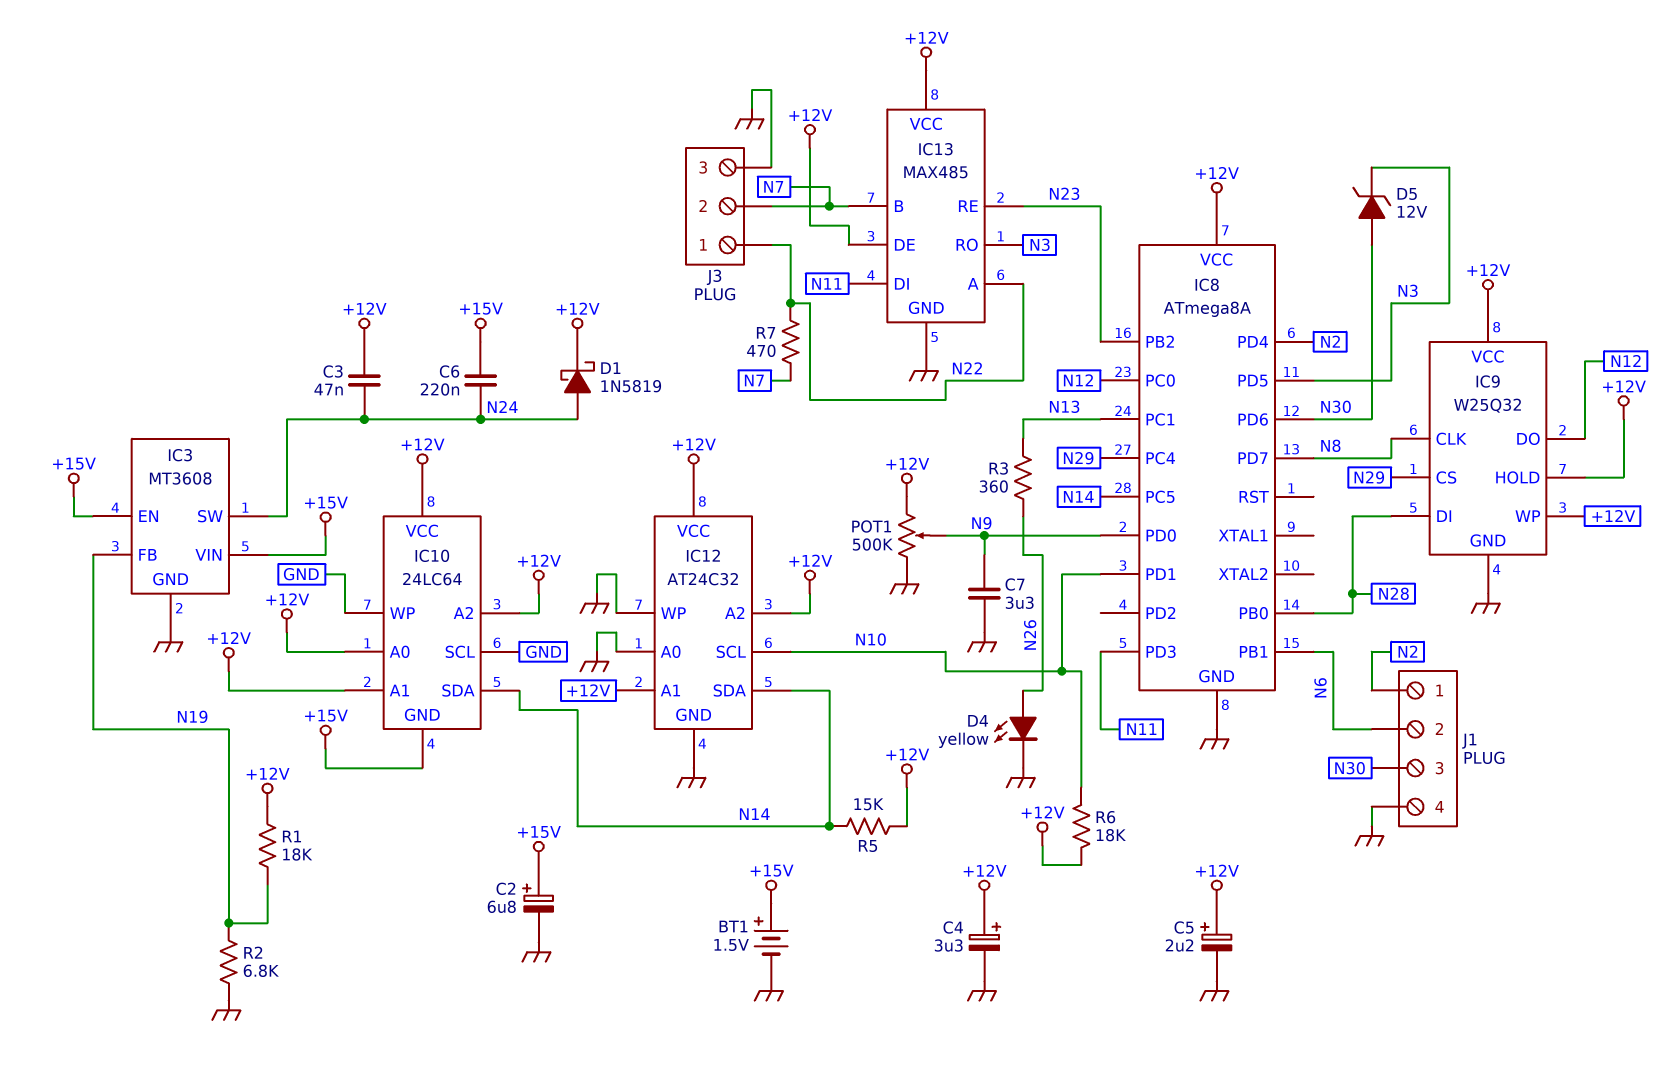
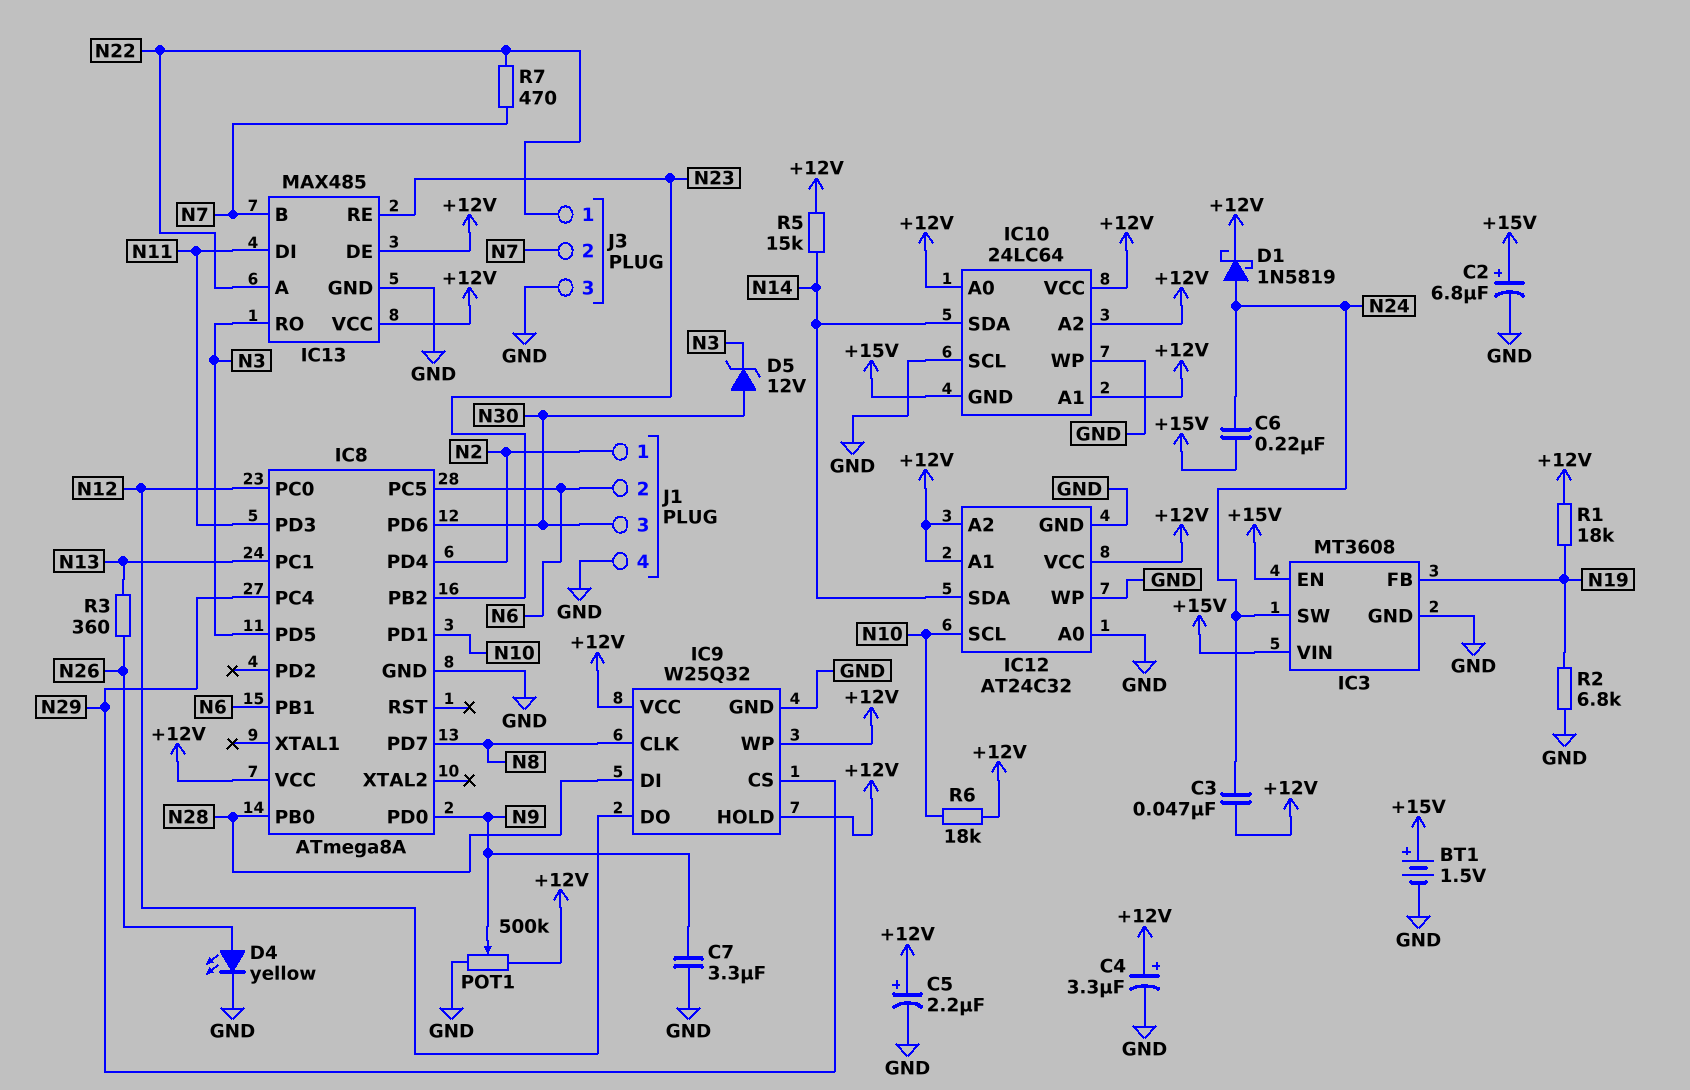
IC8 pin PC5: N14 -> N6

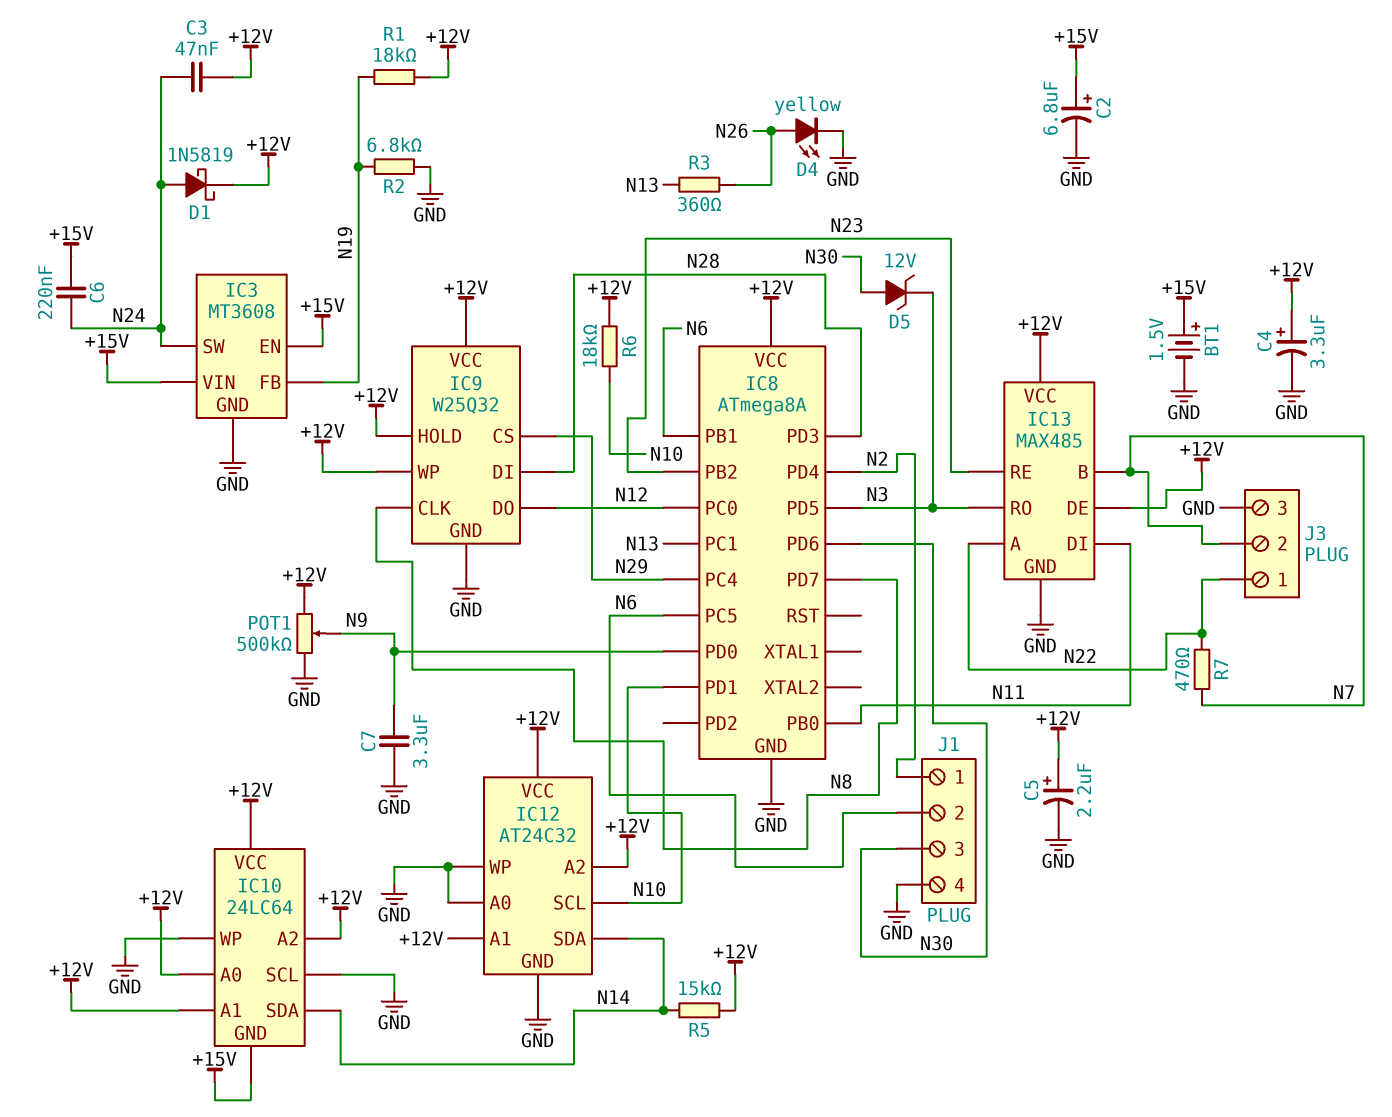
IC8 pin PB0: N28 -> N11
IC8 pin PD3: N11 -> N28

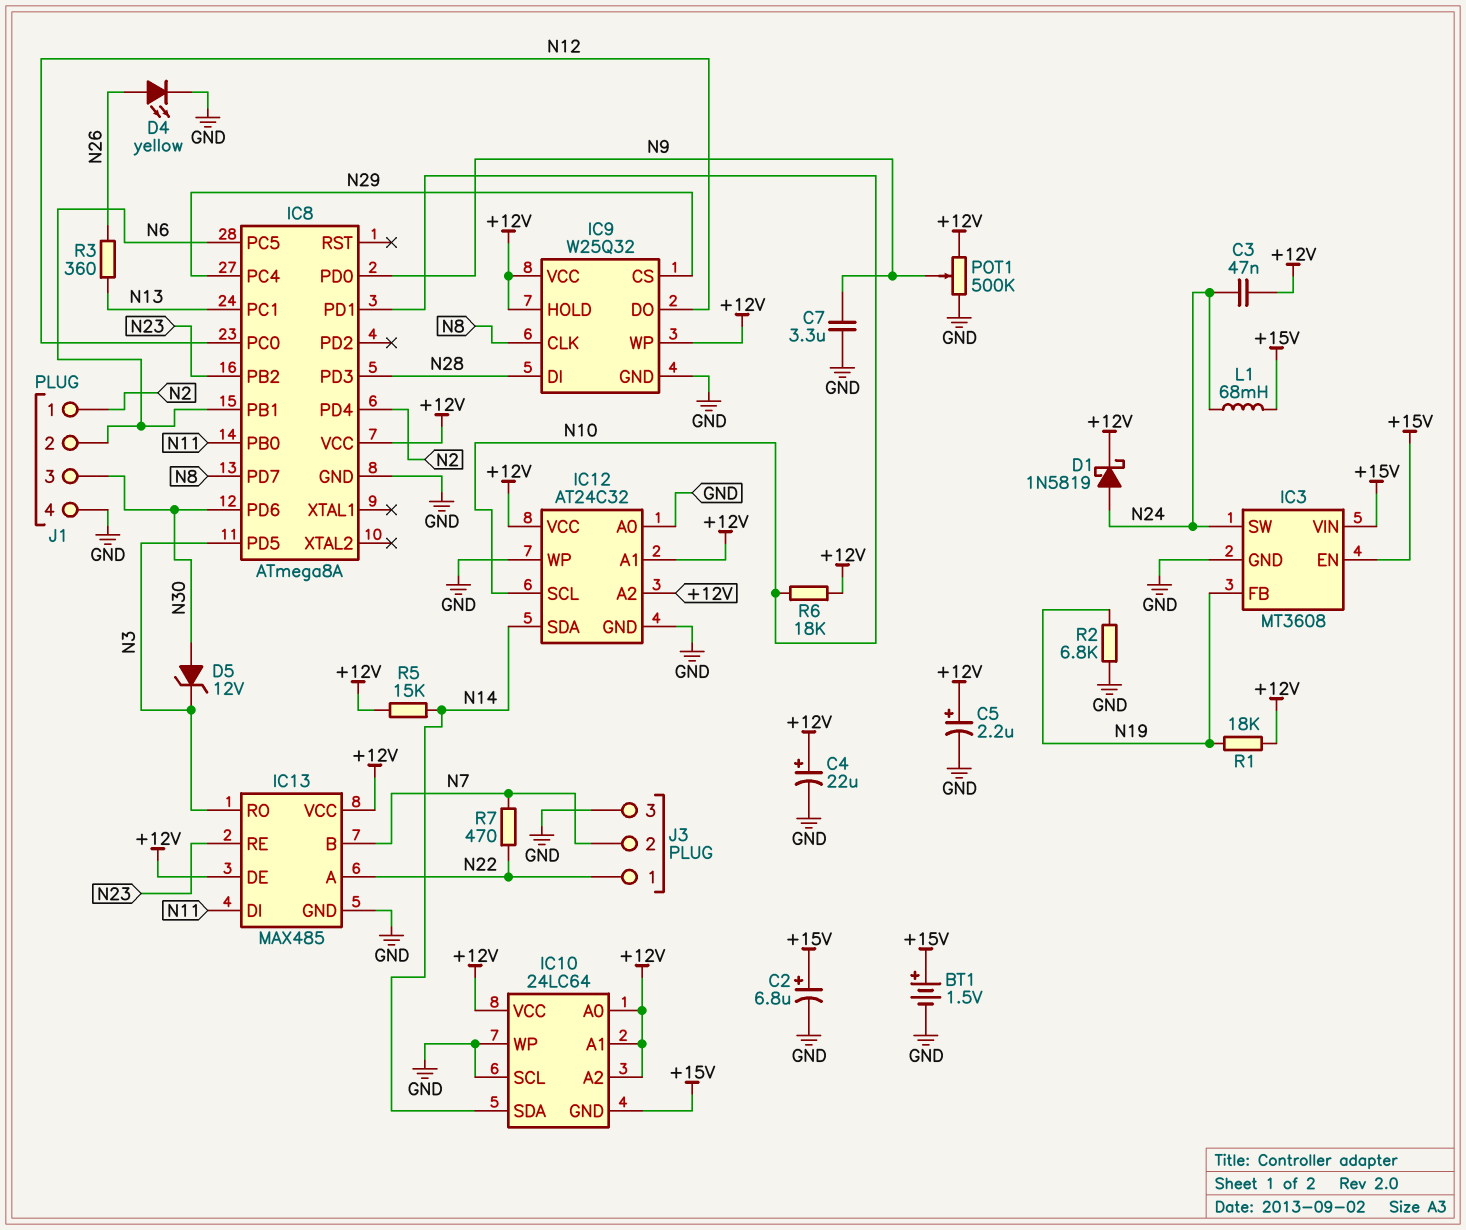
C4: 3.3uF (plus +12V, minus GND) -> 22uF (plus +12V, minus GND)
C6: 220nF (+15V, N24) -> none
L1: none -> 68mH (+15V, N24)

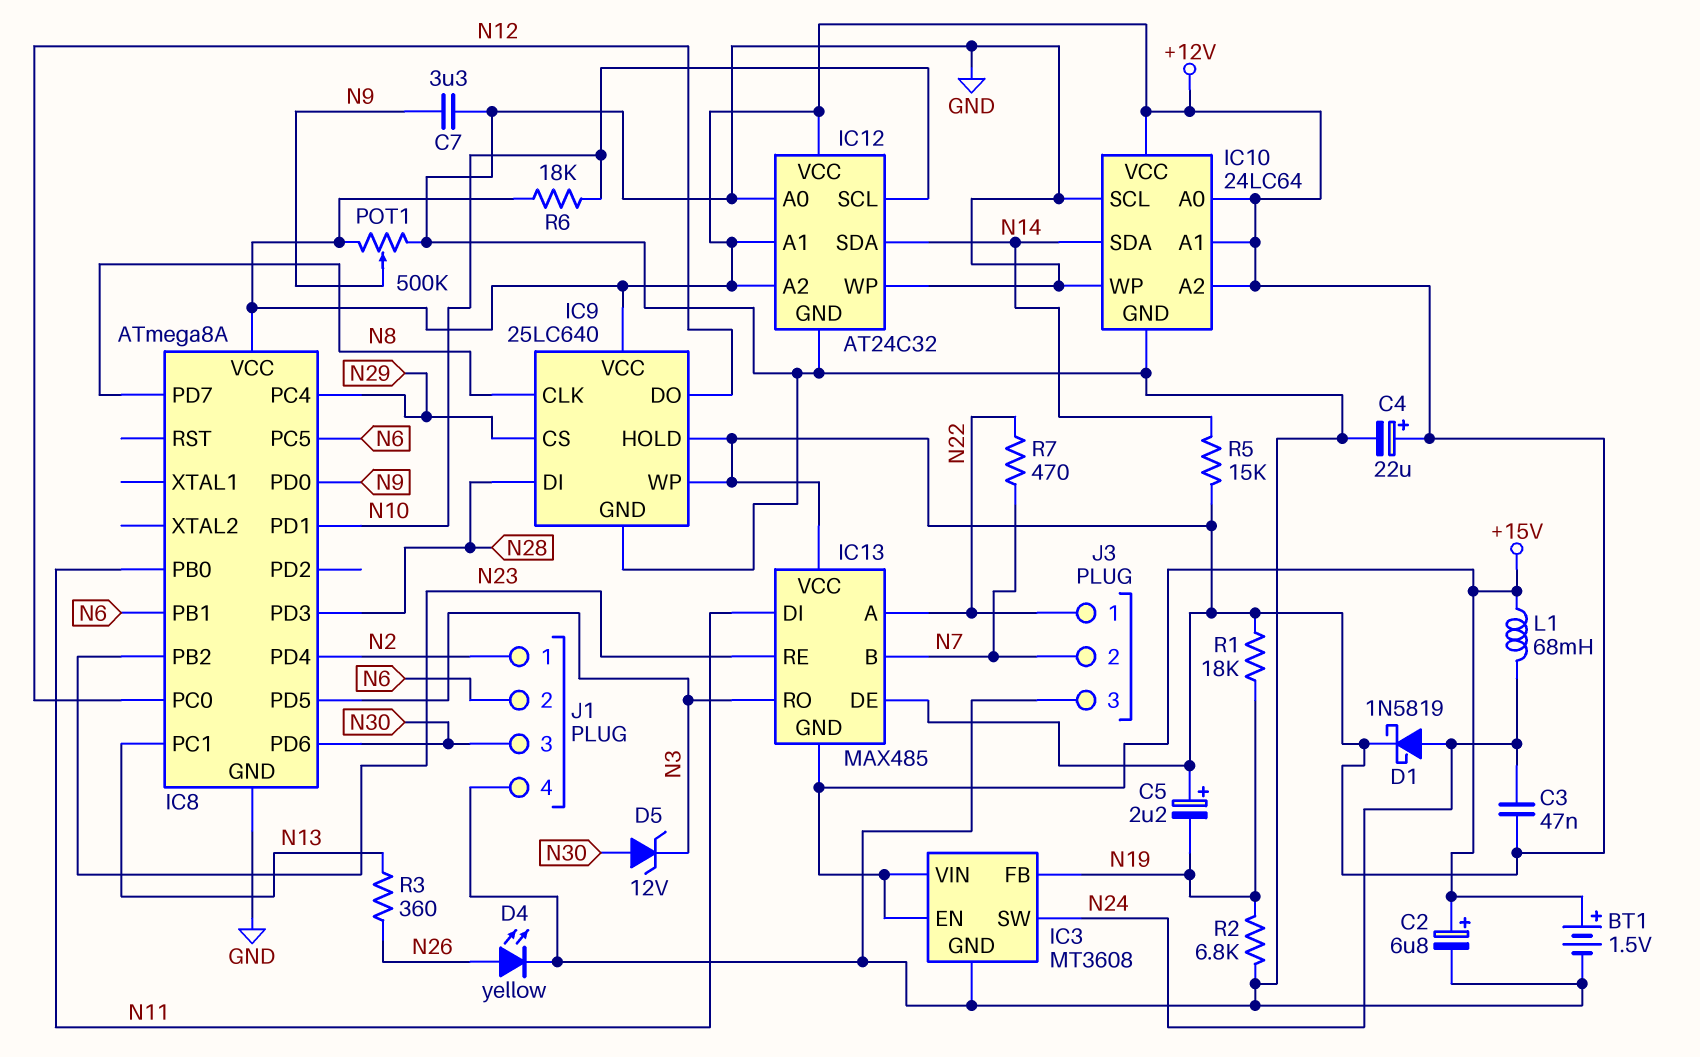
C5: 2.2uF (plus +12V, minus GND) -> 2.2uF (plus +12V, minus N19)
IC9: W25Q32 -> 25LC640
IC10 pin GND: +15V -> GND
IC13 pin GND: GND -> +15V

